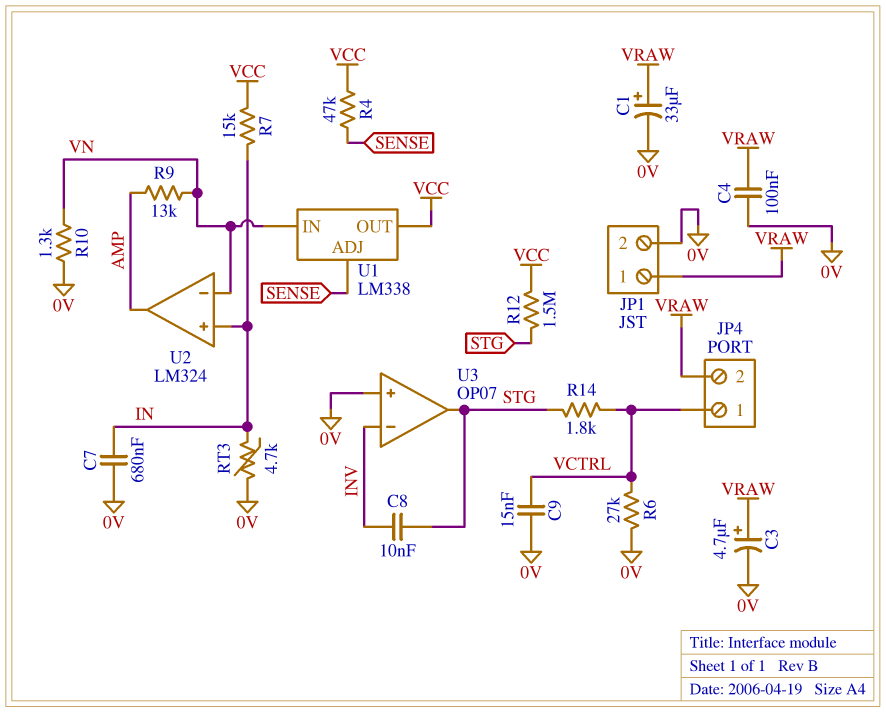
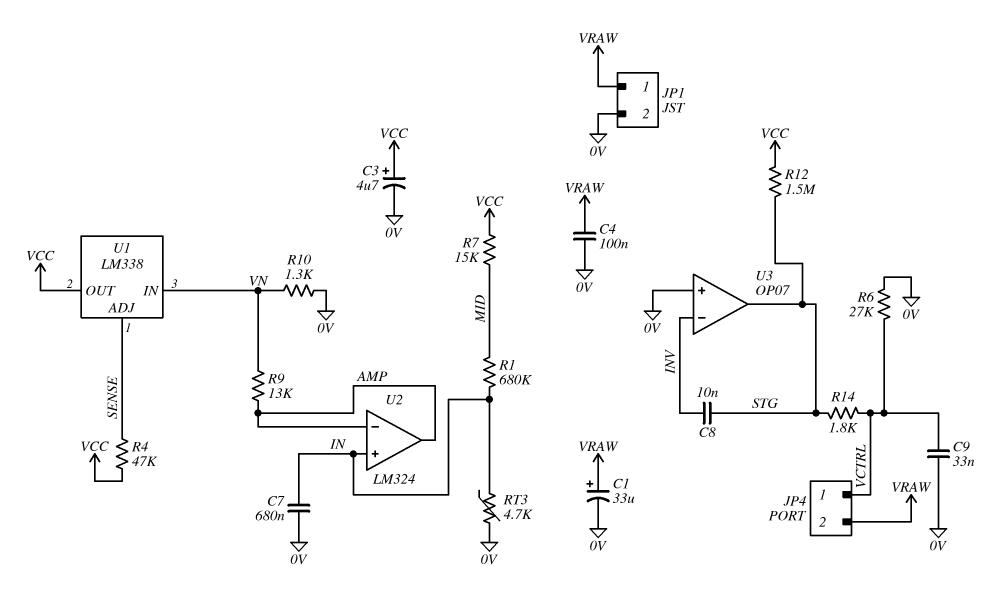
C3: 4.7uF (plus VRAW, minus 0V) -> 4.7uF (plus VCC, minus 0V)
C9: 15nF (0V, VCTRL) -> 33nF (0V, VCTRL)
R1: none -> 680k (IN, MID)
R7: 15k (IN, VCC) -> 15k (MID, VCC)
U2 pin in-: VN -> AMP

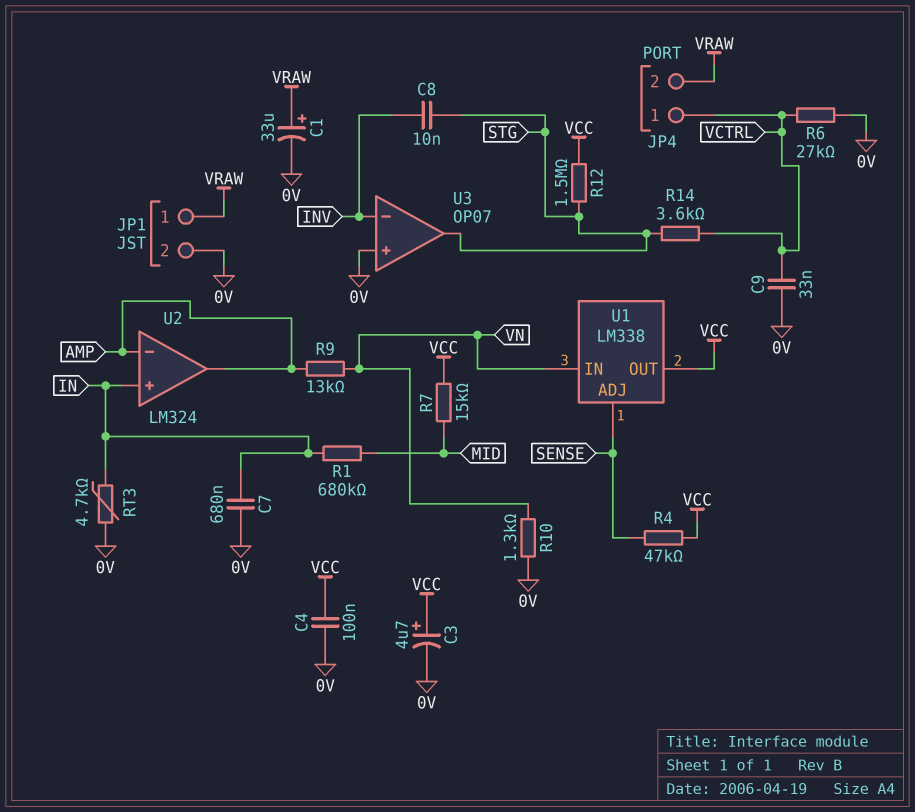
C4: 100nF (0V, VRAW) -> 100nF (0V, VCC)
R14: 1.8k (STG, VCTRL) -> 3.6k (STG, VCTRL)

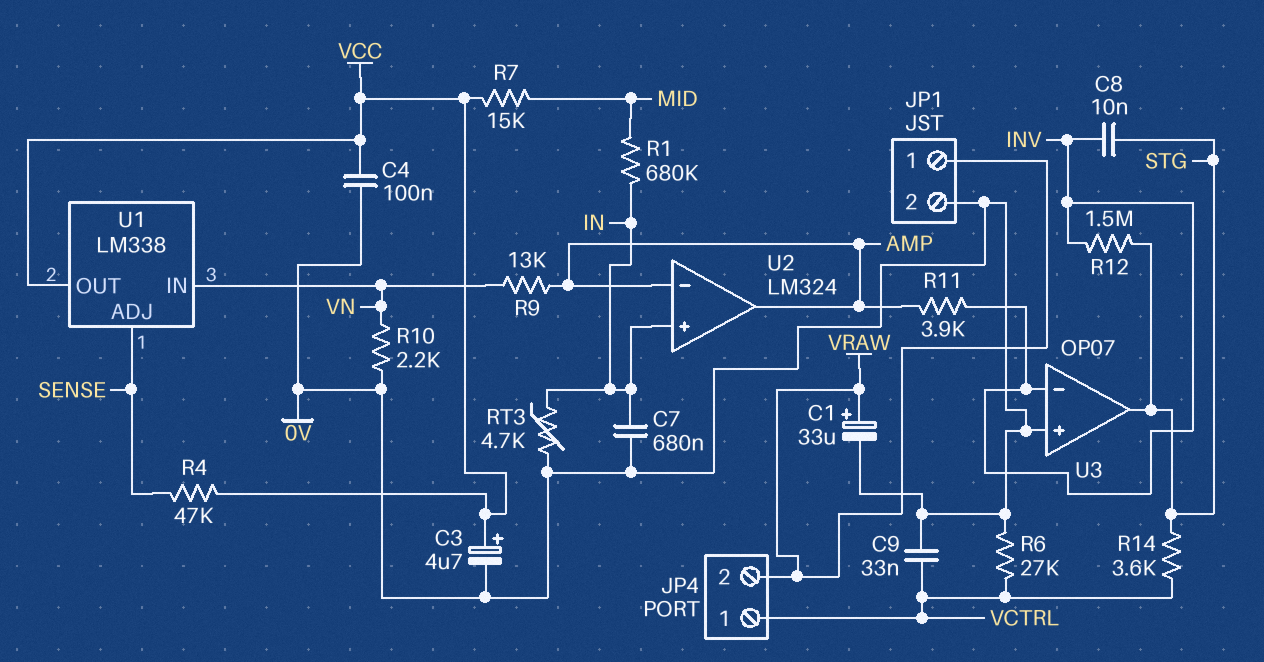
R10: 1.3k (0V, VN) -> 2.2k (0V, VN)
R11: none -> 3.9k (AMP, INV)
R12: 1.5M (STG, VCC) -> 1.5M (INV, STG)

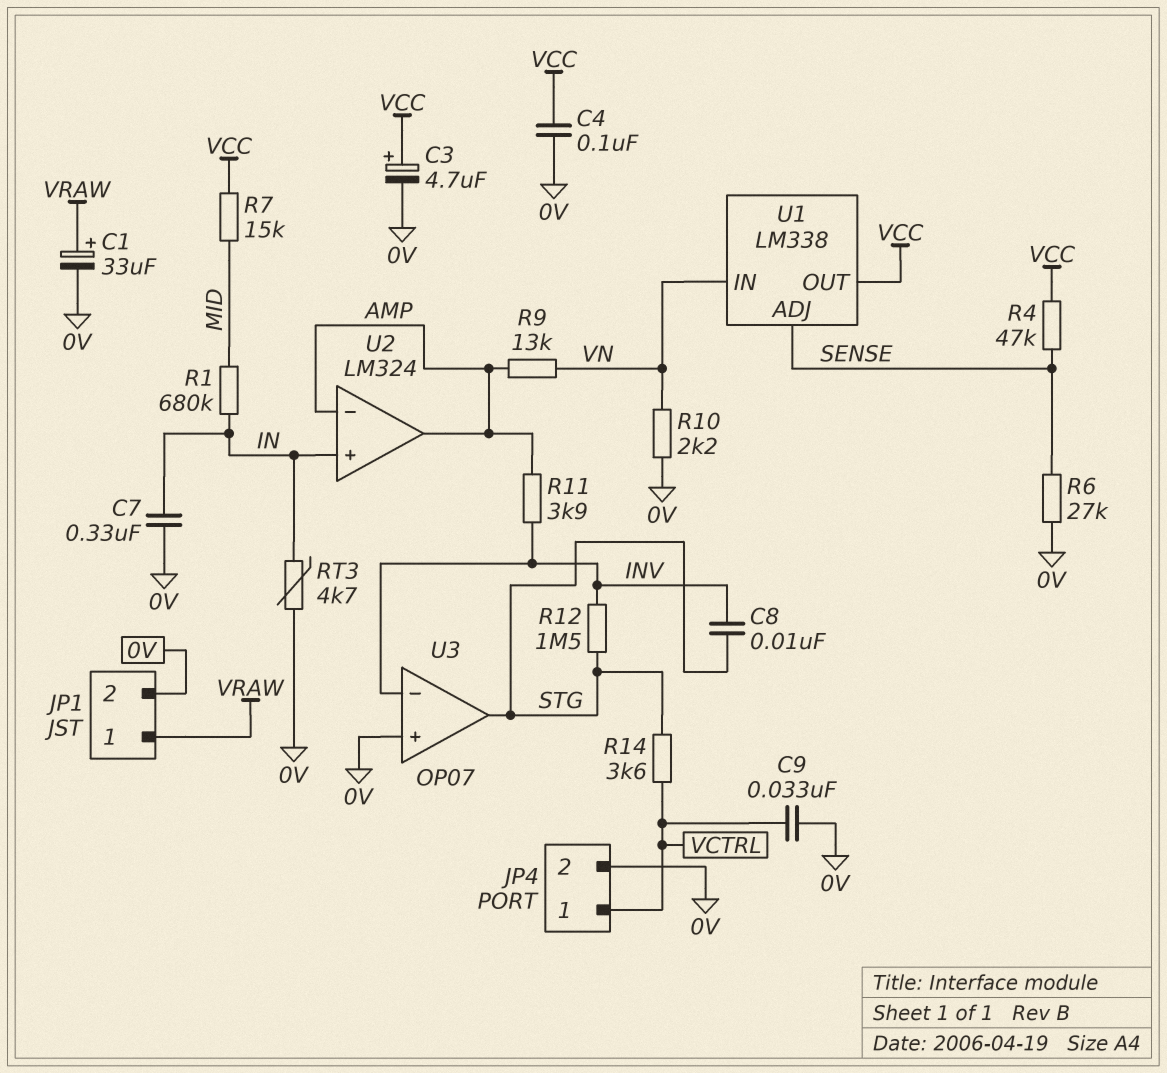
C7: 680nF (0V, IN) -> 330nF (0V, IN)
JP4 pin 2: VRAW -> 0V
R6: 27k (0V, VCTRL) -> 27k (0V, SENSE)

